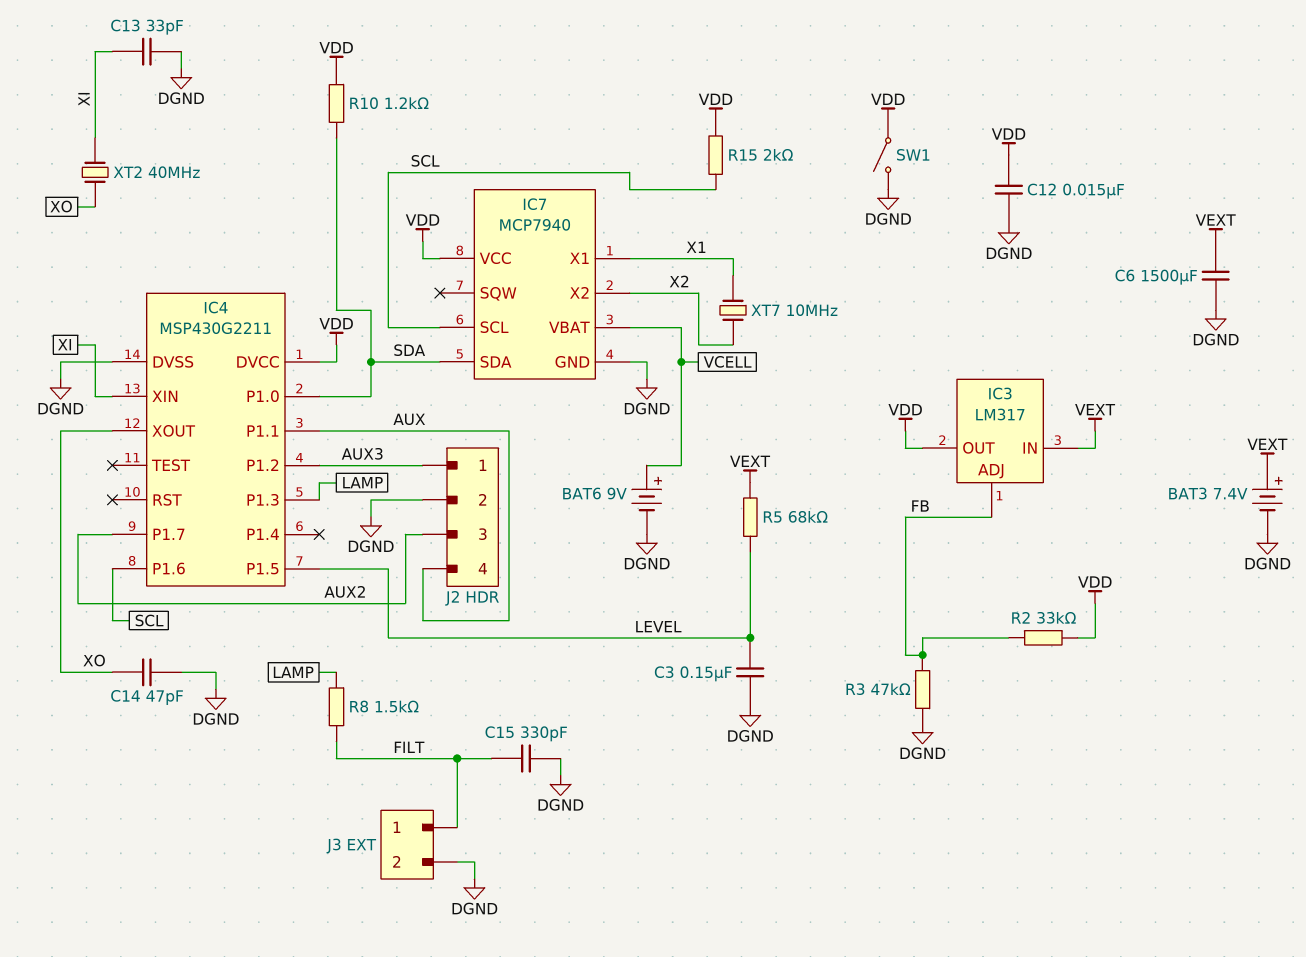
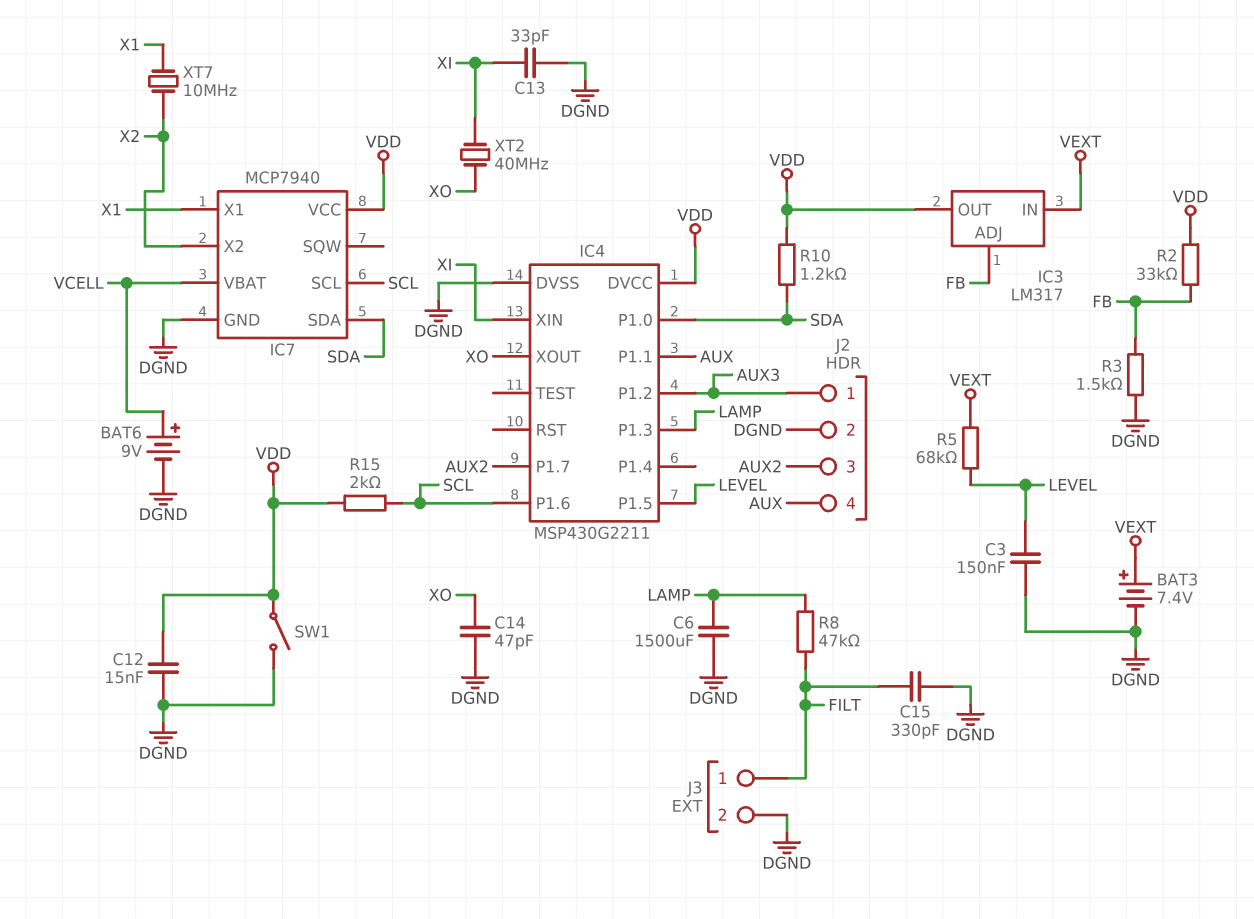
C6: 1500uF (DGND, VEXT) -> 1500uF (DGND, LAMP)
R3: 47k (DGND, FB) -> 1.5k (DGND, FB)
R8: 1.5k (FILT, LAMP) -> 47k (FILT, LAMP)

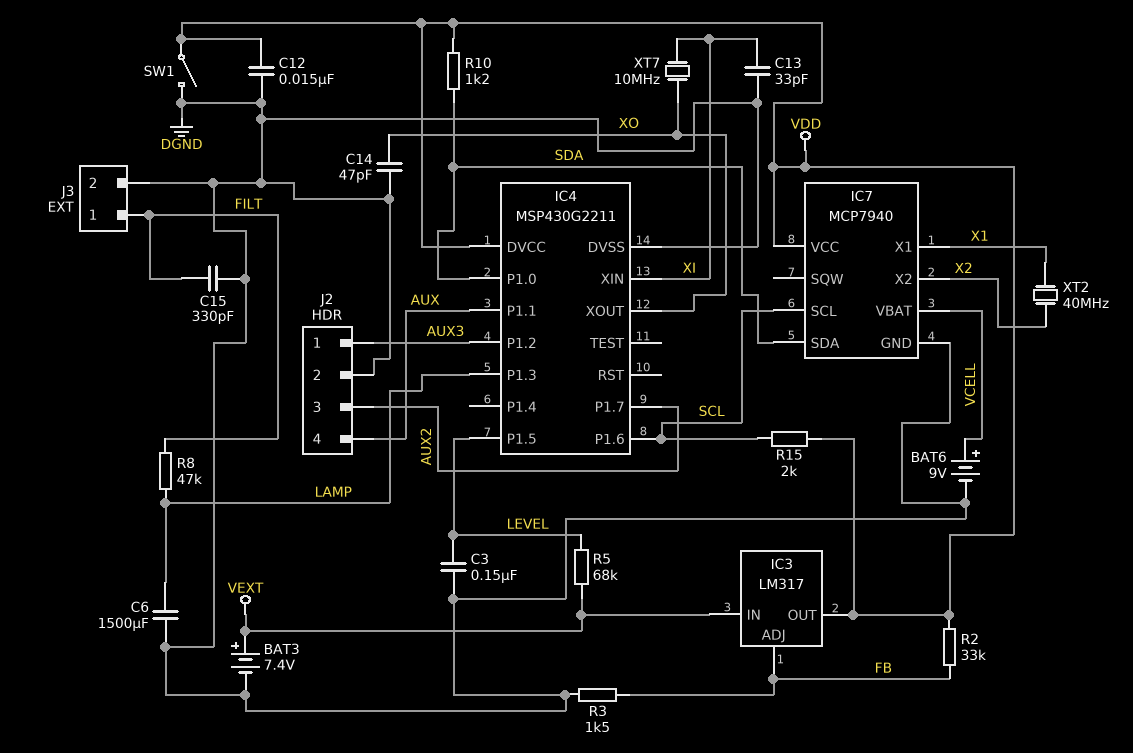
XT2: 40MHz (XI, XO) -> 40MHz (X1, X2)
XT7: 10MHz (X1, X2) -> 10MHz (XI, XO)

